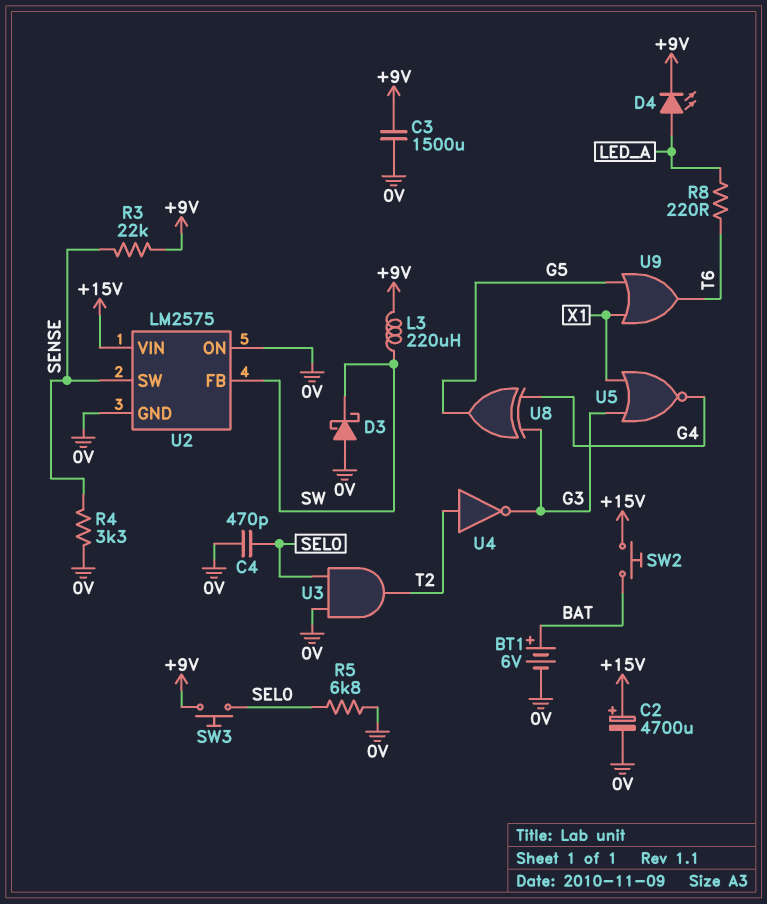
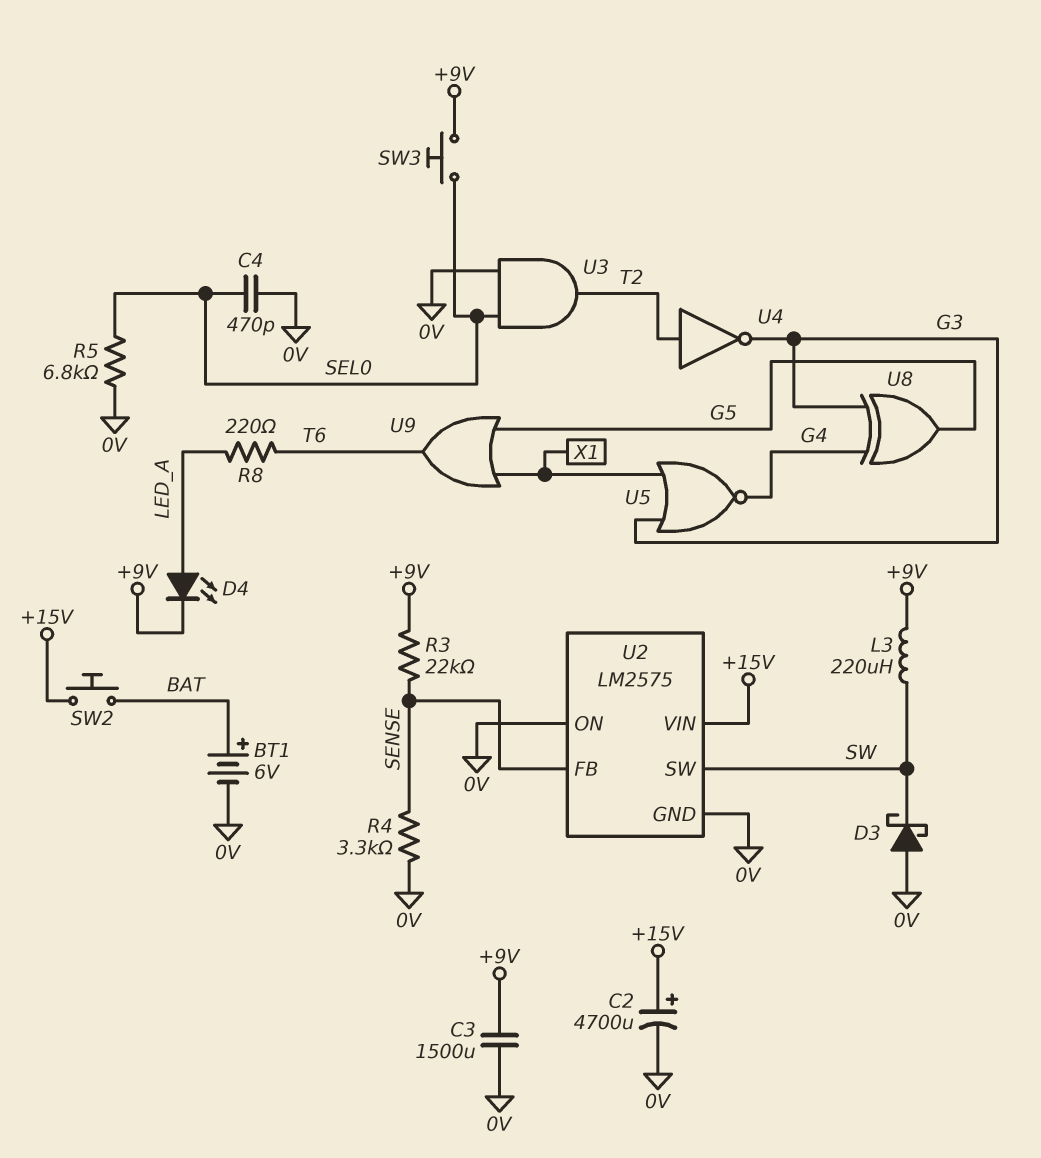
U2 pin FB: SW -> SENSE
U2 pin SW: SENSE -> SW

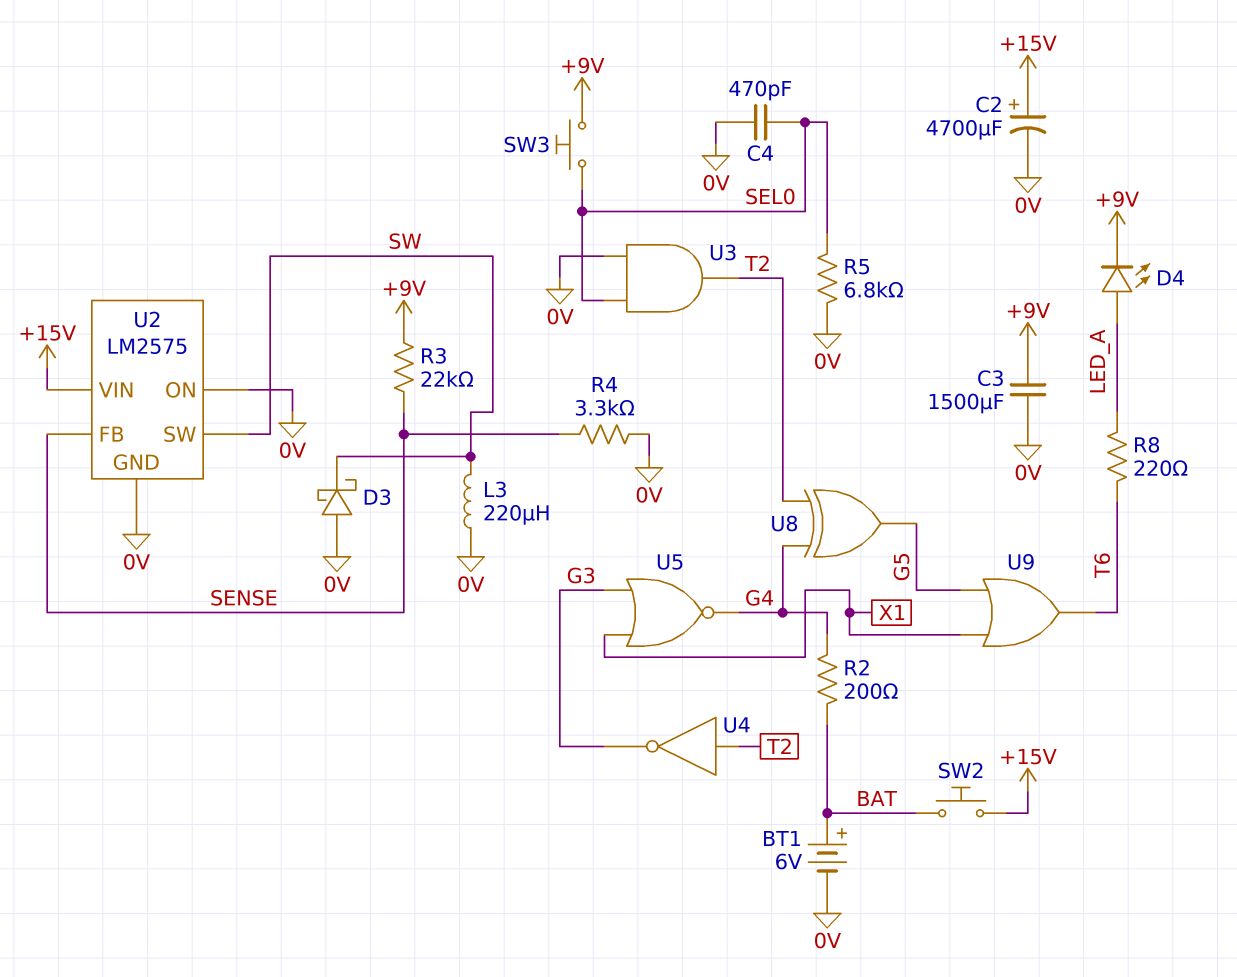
L3: 220uH (+9V, SW) -> 220uH (0V, SW)
R2: none -> 200 (BAT, G4)
U8: XOR (in G3, in G4, out G5) -> XOR (in G4, in T2, out G5)

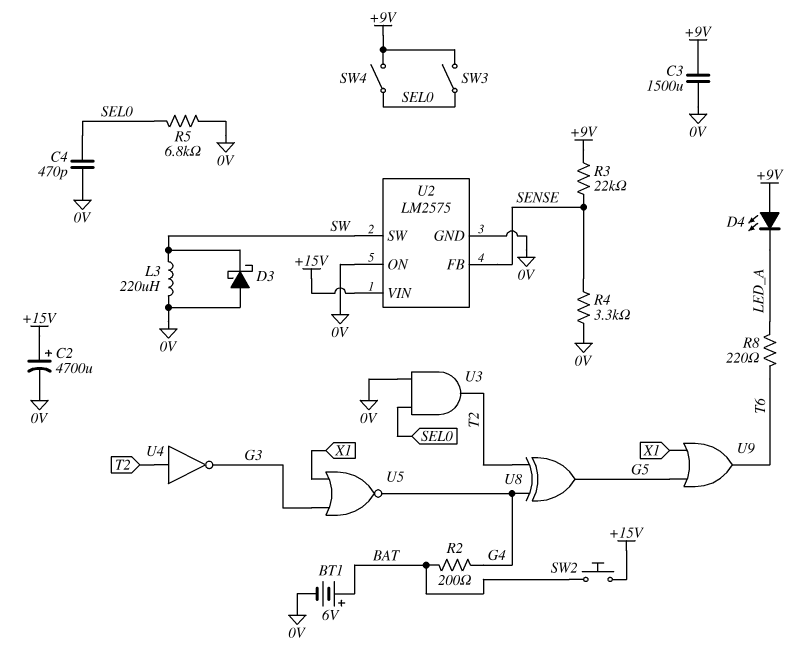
D4: LED (A LED_A, K +9V) -> LED (A +9V, K LED_A)
SW3: button (+9V, SEL0) -> switch (+9V, SEL0)
SW4: none -> switch (+9V, SEL0)

